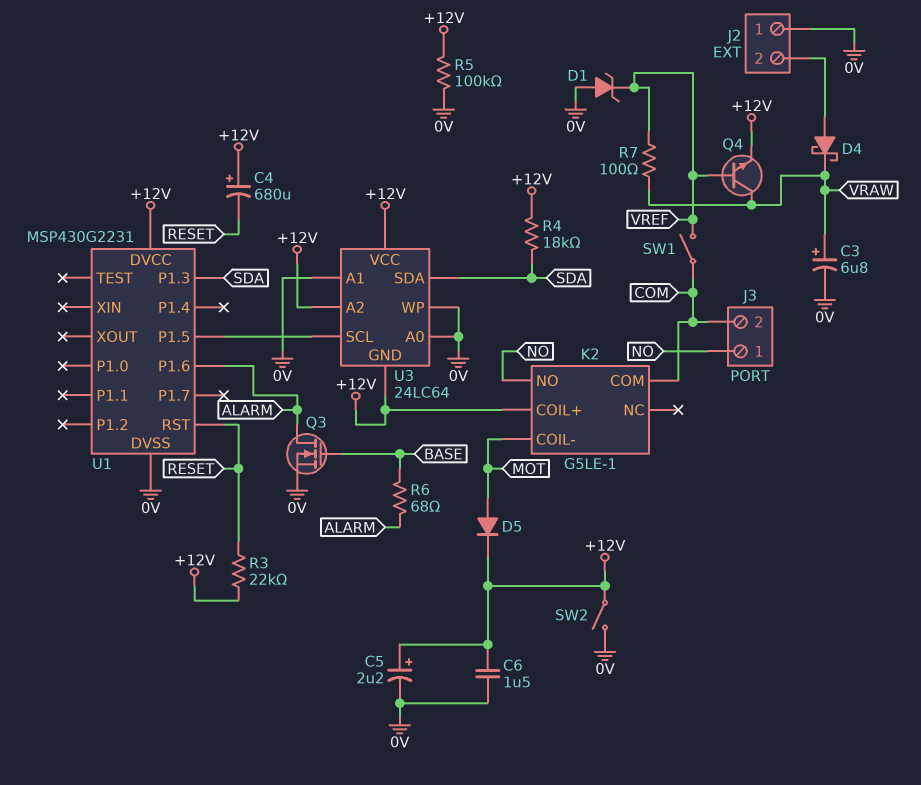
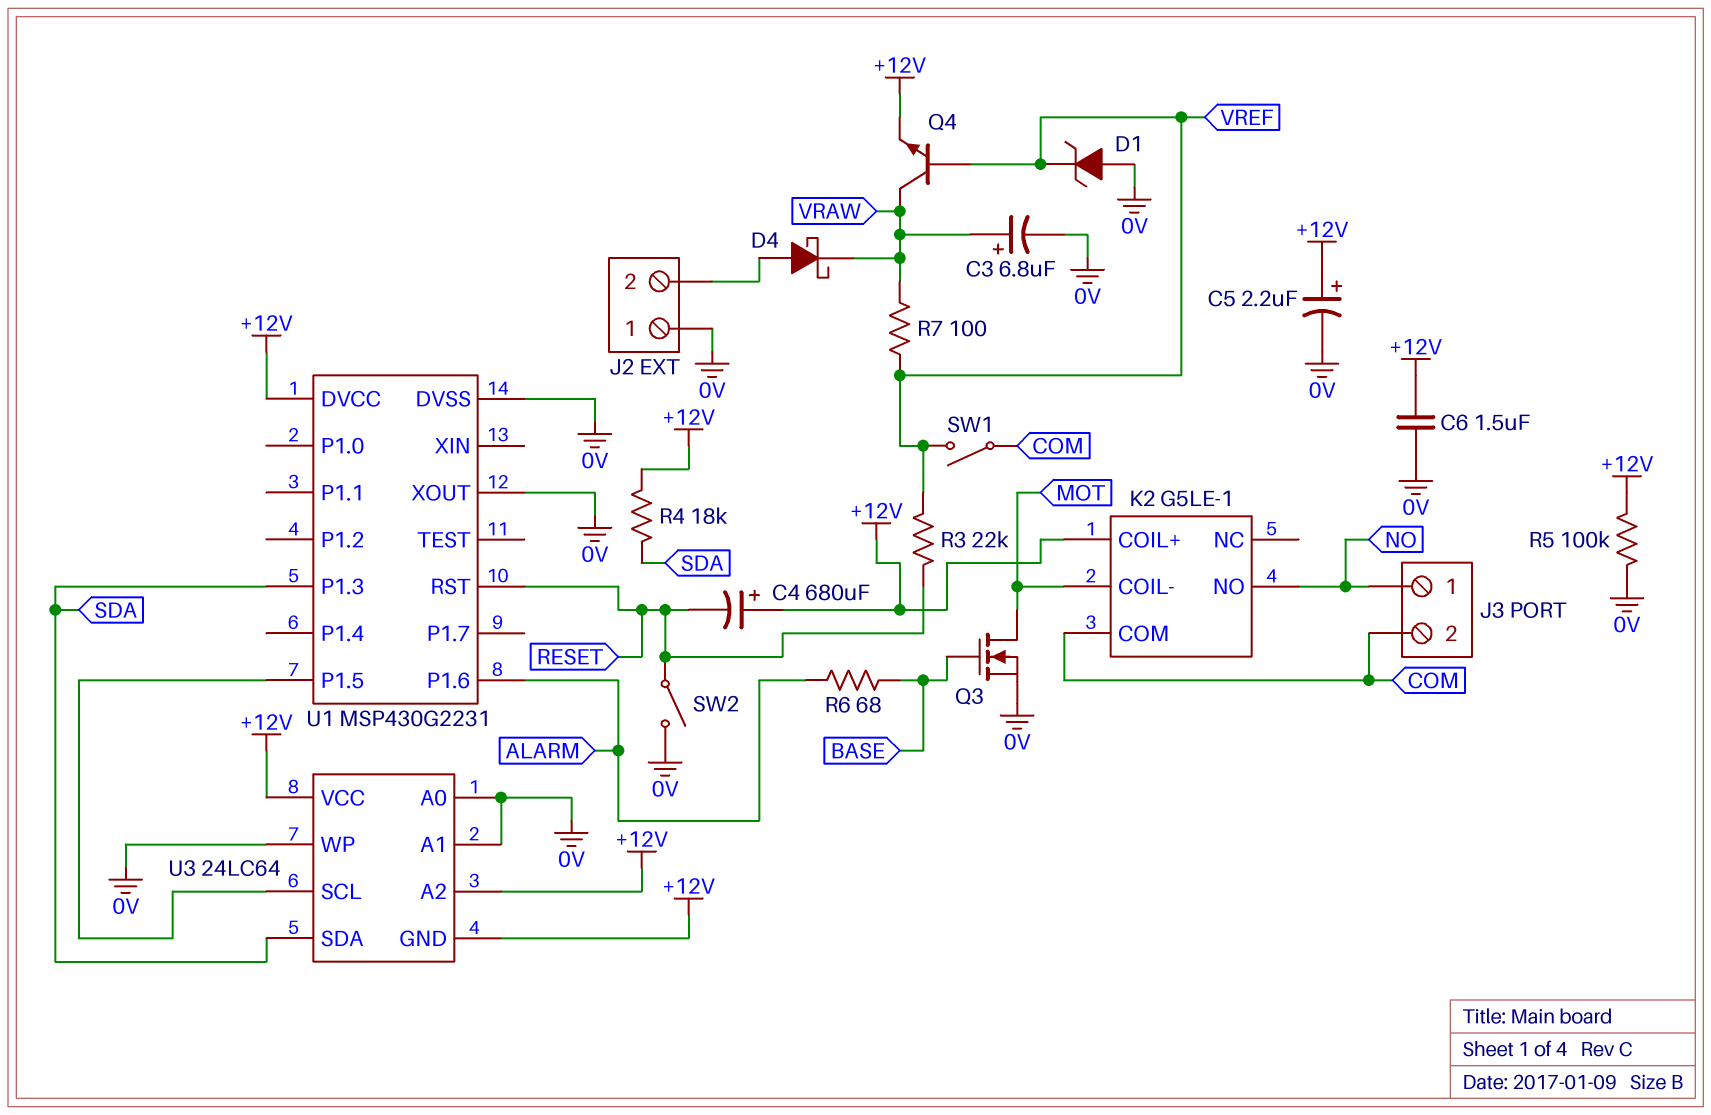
D5: diode (A MOT, K +12V) -> none
Q3: NMOS (G BASE, D ALARM, S 0V) -> NMOS (G BASE, D MOT, S 0V)
R3: 22k (+12V, RESET) -> 22k (RESET, VREF)
SW2: switch (+12V, 0V) -> switch (0V, RESET)
U1 pin XOUT: none -> 0V

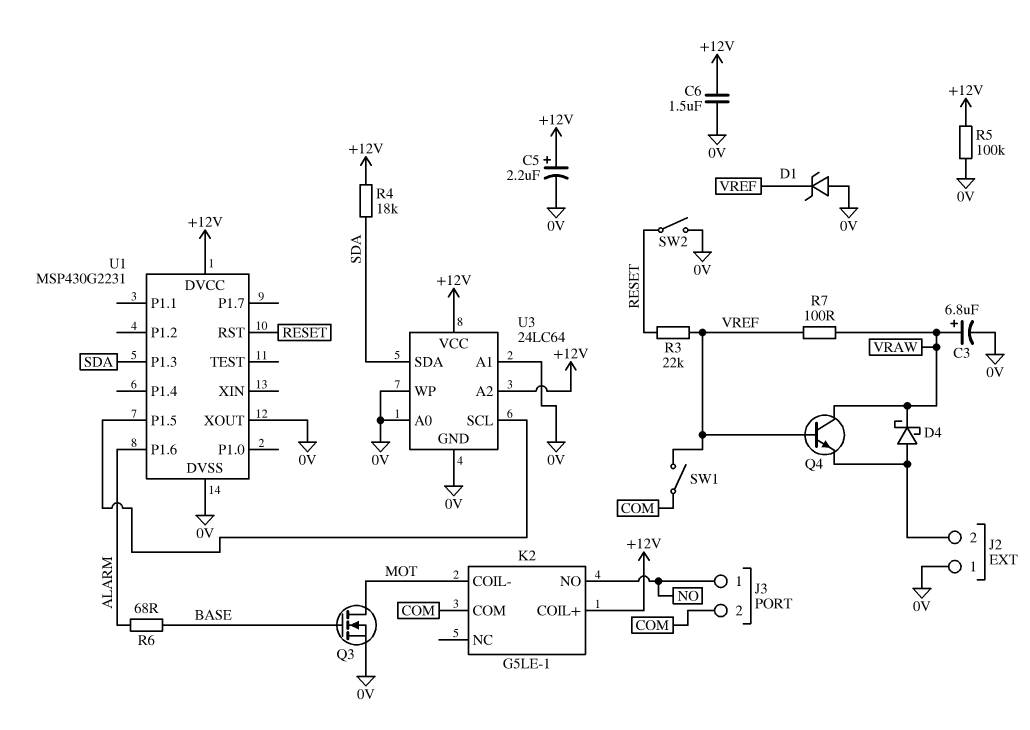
C4: 680uF (plus +12V, minus RESET) -> none
Q4: NPN (B VREF, C VRAW, E +12V) -> NPN (B VREF, C VRAW, E J2/2)
U3 pin GND: +12V -> 0V

